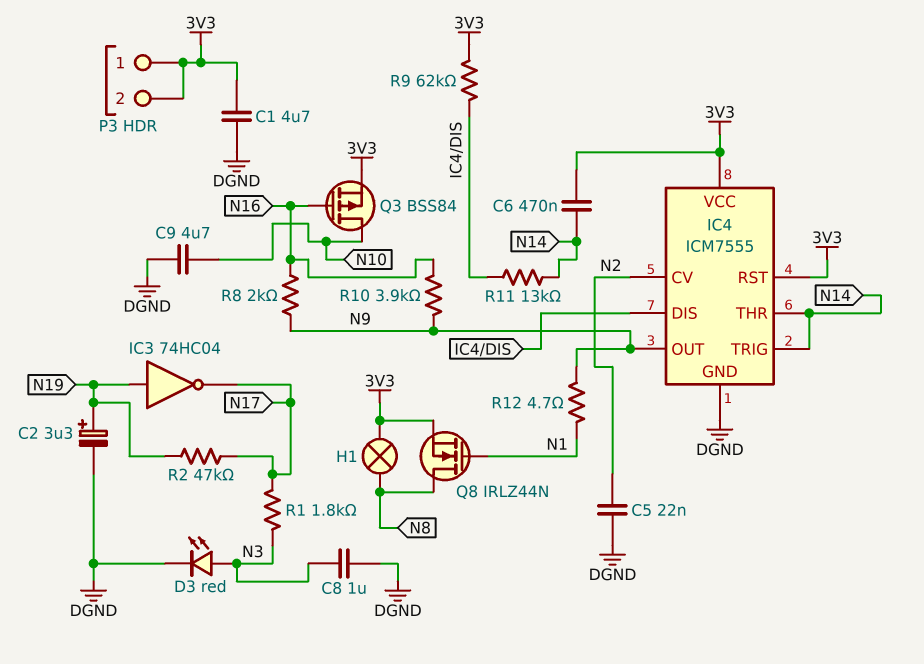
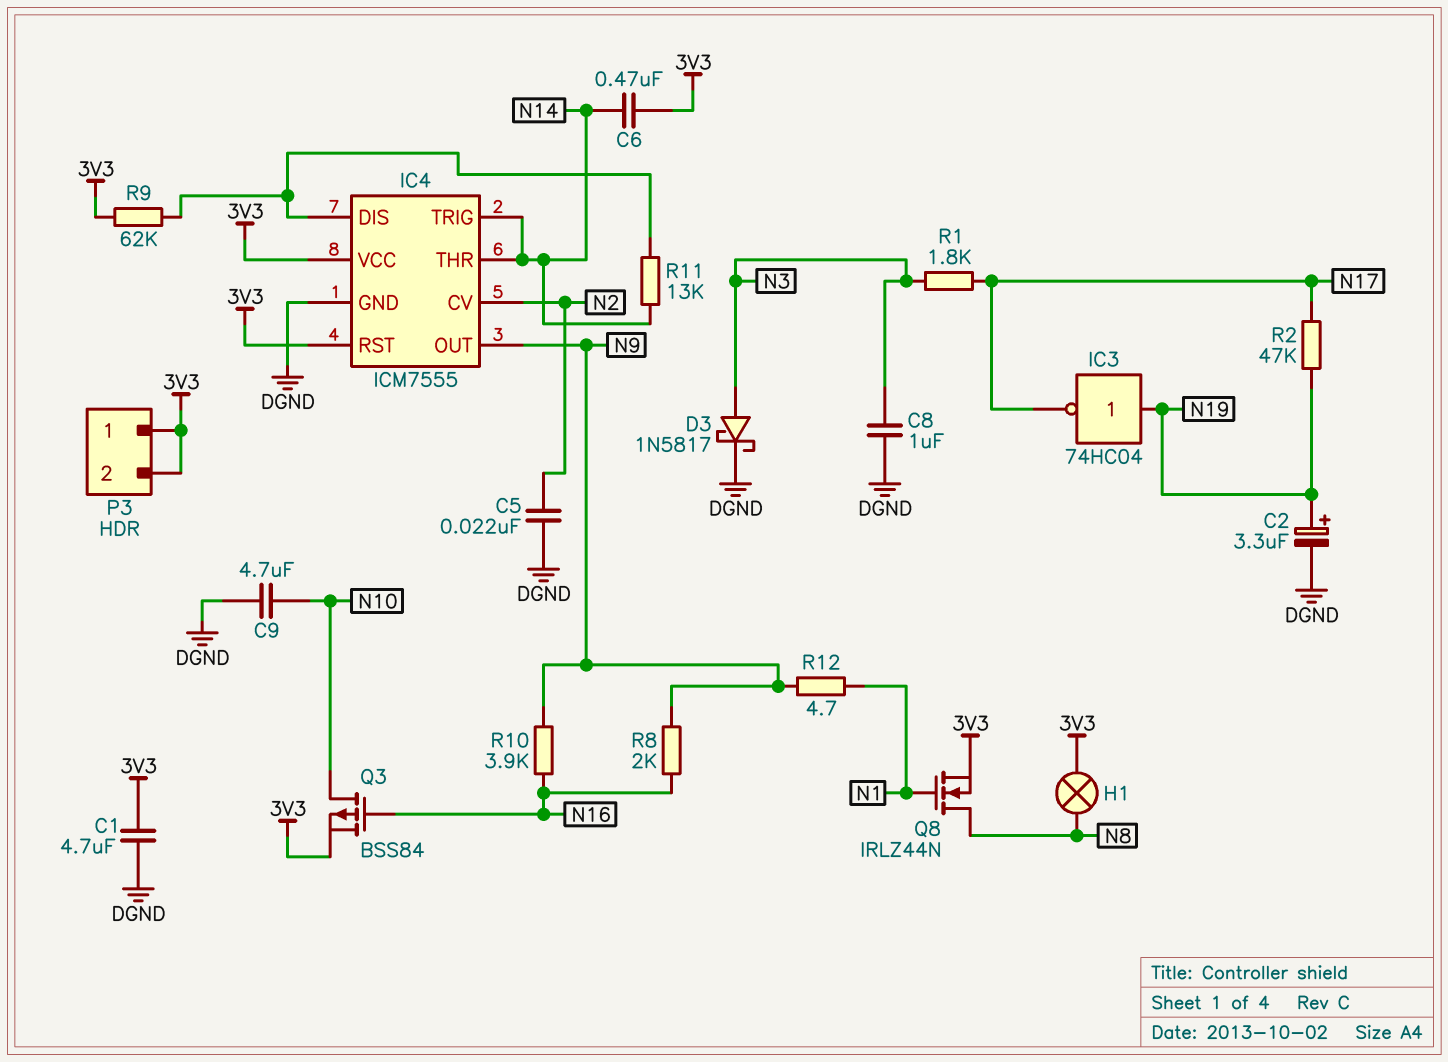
D3: LED red (A N3, K DGND) -> schottky 1N5817 (A N3, K DGND)

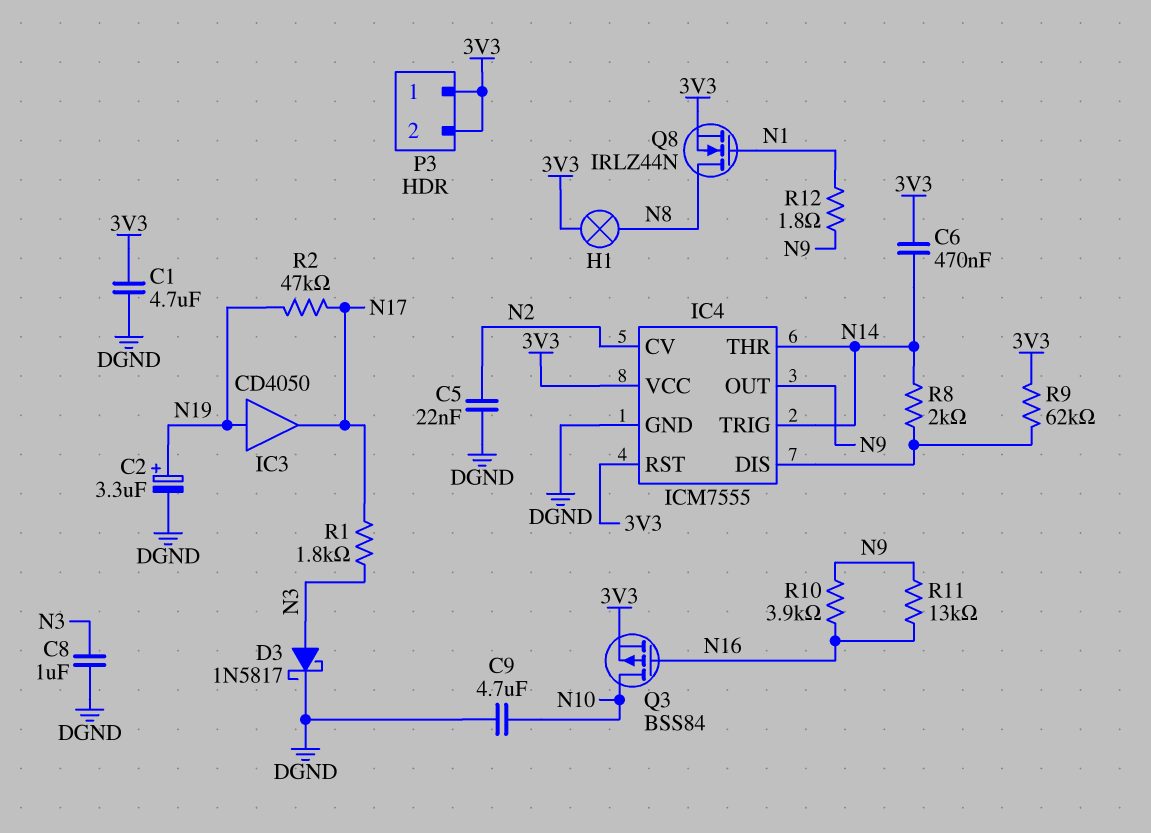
IC3: NOT 74HC04 (in N19, out N17) -> buffer CD4050 (in N19, out N17)
R8: 2k (N9, N16) -> 2k (IC4/DIS, N14)
R11: 13k (IC4/DIS, N14) -> 13k (N9, N16)
R12: 4.7 (N1, N9) -> 1.8 (N1, N9)

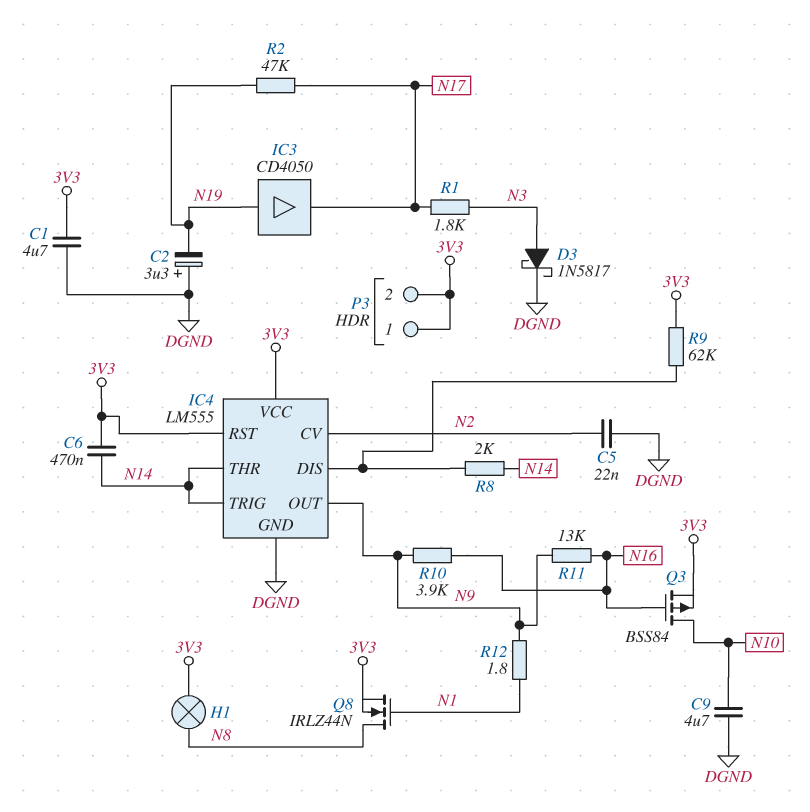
C2: 3.3uF (plus N19, minus DGND) -> 3.3uF (plus DGND, minus N19)
C8: 1uF (DGND, N3) -> none
IC4: ICM7555 -> LM555

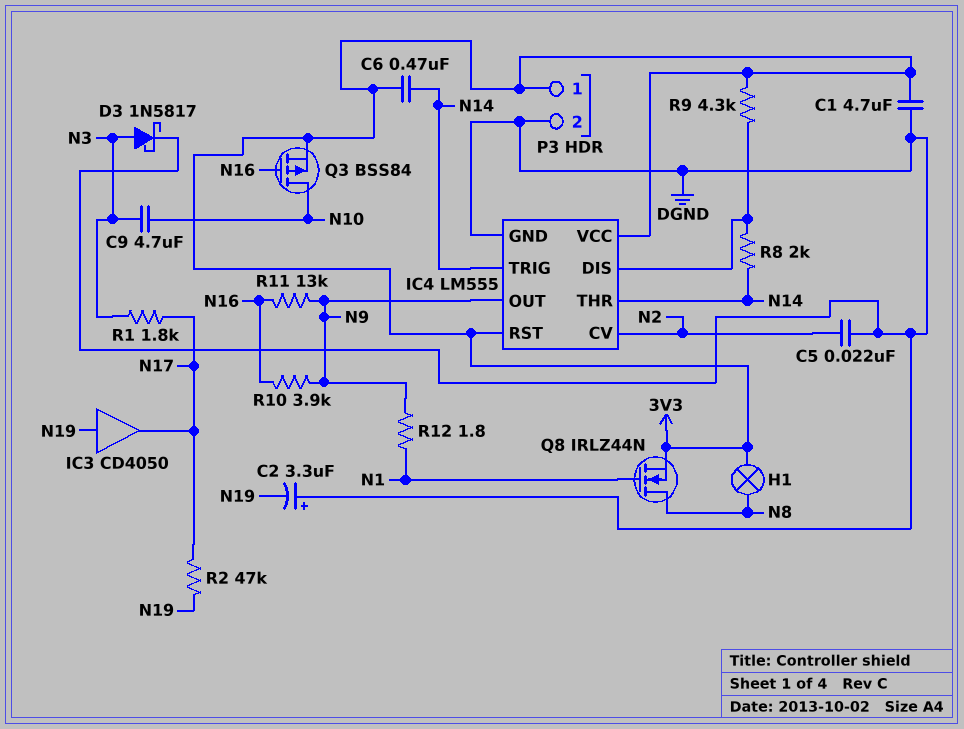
C9: 4.7uF (DGND, N10) -> 4.7uF (N3, N10)
P3 pin 2: 3V3 -> DGND
R9: 62k (3V3, IC4/DIS) -> 4.3k (3V3, IC4/DIS)

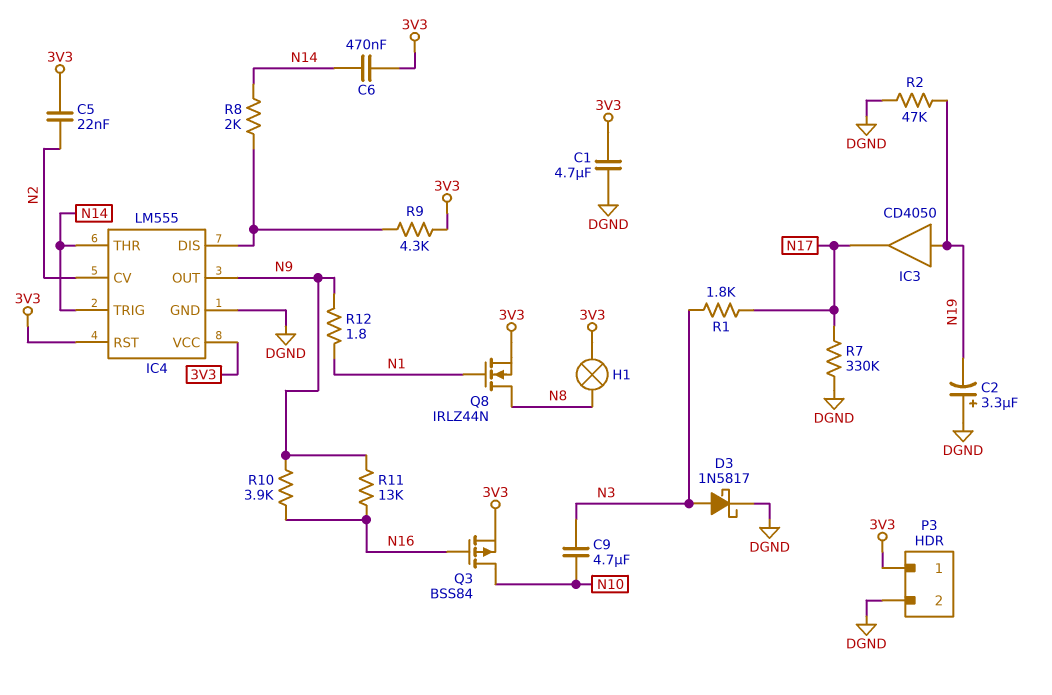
C5: 22nF (DGND, N2) -> 22nF (3V3, N2)
R2: 47k (N17, N19) -> 47k (DGND, N19)
R7: none -> 330k (DGND, N17)

